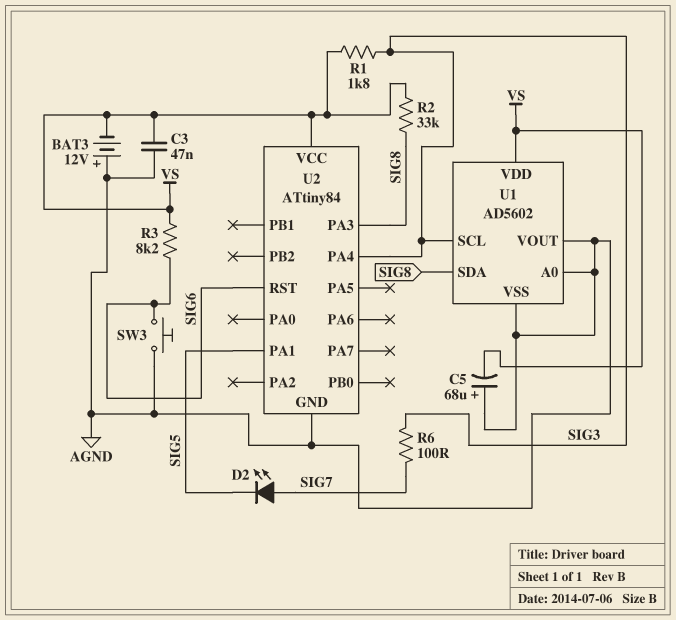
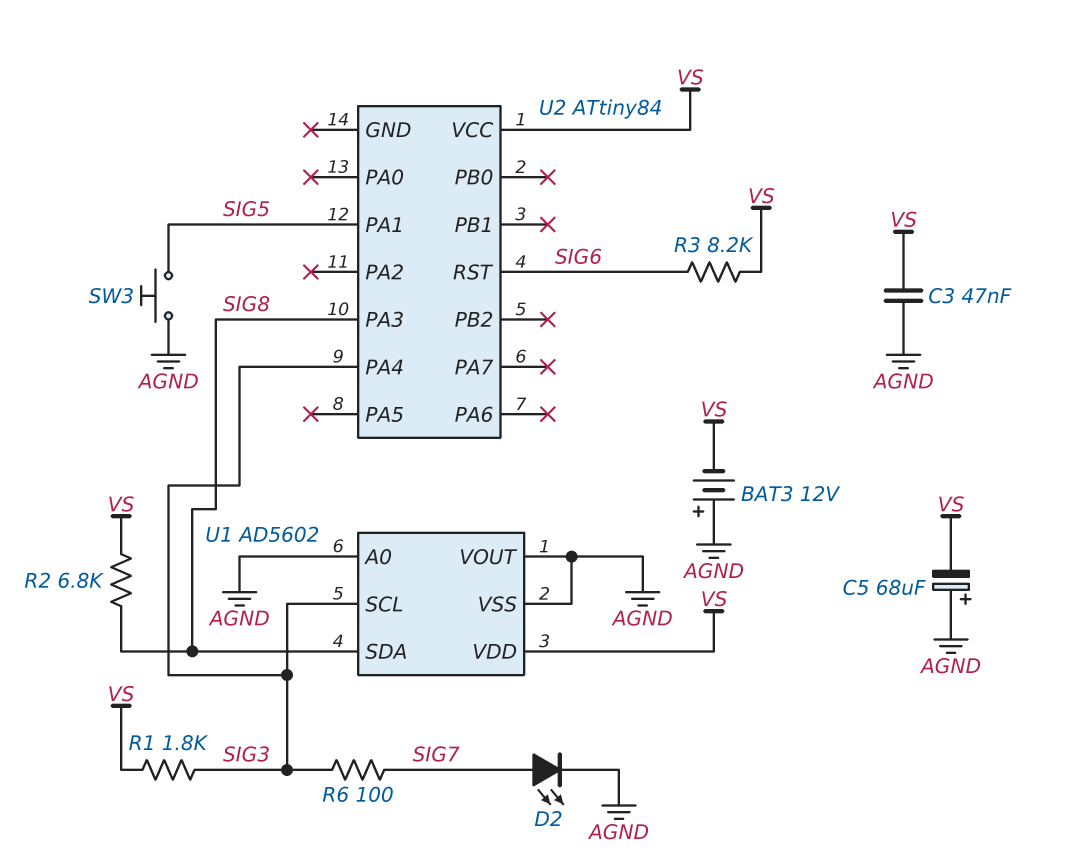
D2: LED (A SIG7, K SIG5) -> LED (A SIG7, K AGND)
R2: 33k (SIG8, VS) -> 6.8k (SIG8, VS)
SW3: button (AGND, SIG6) -> button (AGND, SIG5)
U2 pin GND: AGND -> none

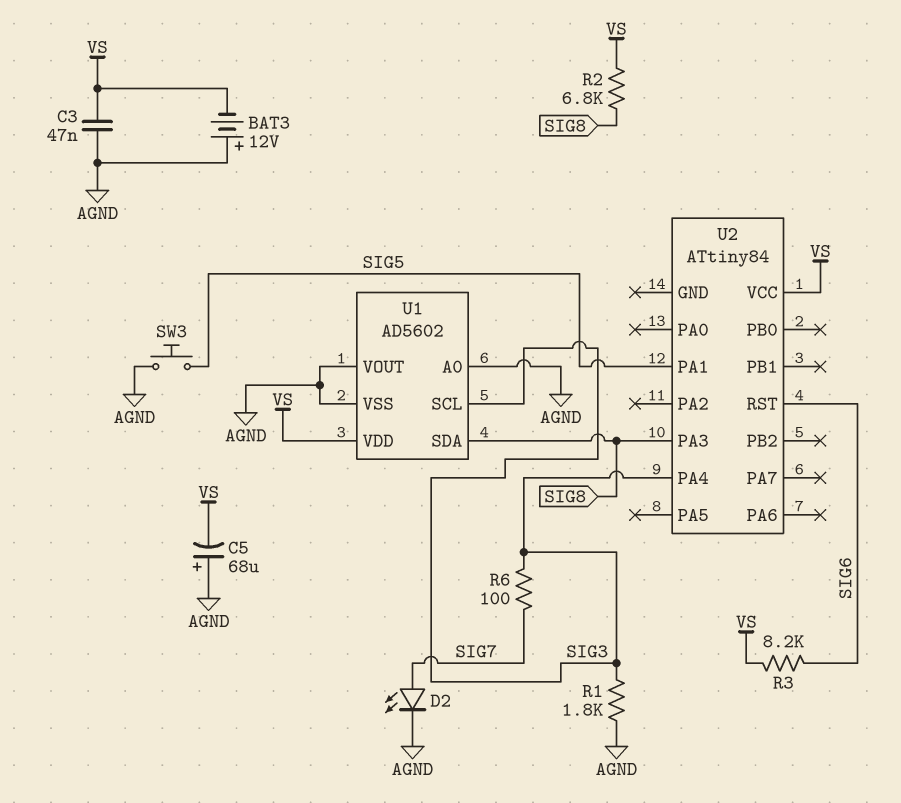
R1: 1.8k (SIG3, VS) -> 1.8k (AGND, SIG3)

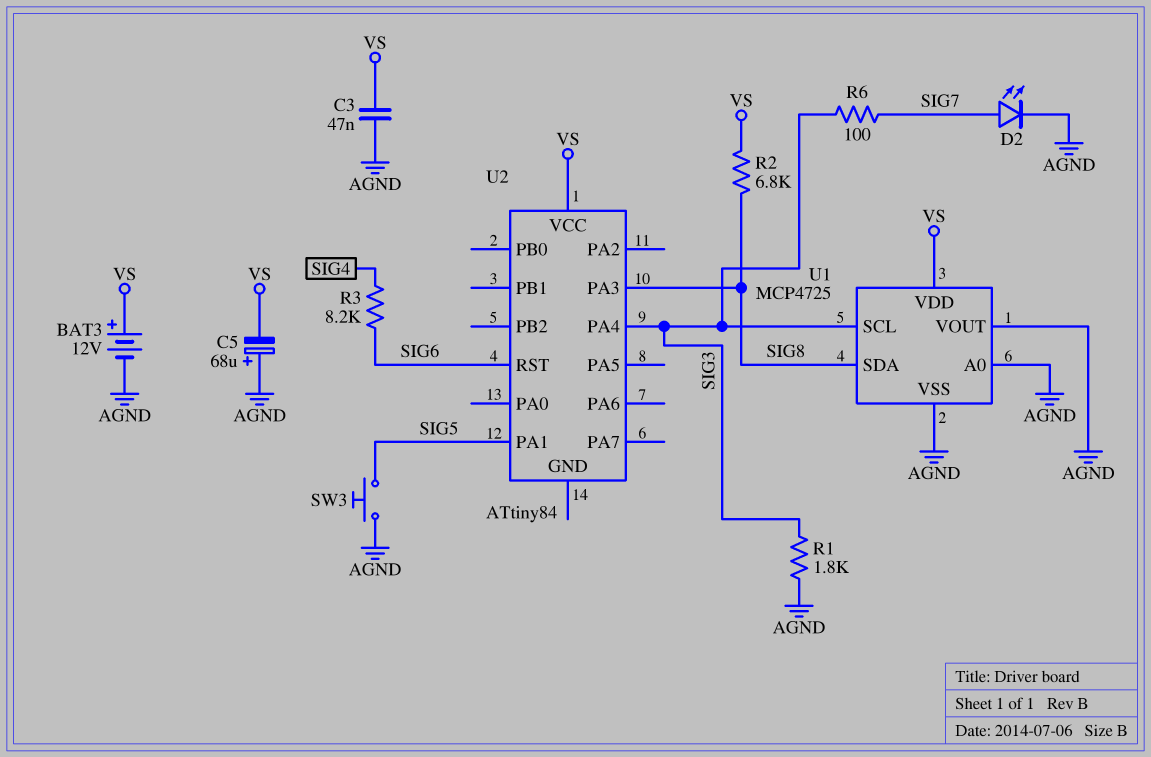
BAT3: 12V (plus AGND, minus VS) -> 12V (plus VS, minus AGND)
R3: 8.2k (SIG6, VS) -> 8.2k (SIG4, SIG6)
U1: AD5602 -> MCP4725

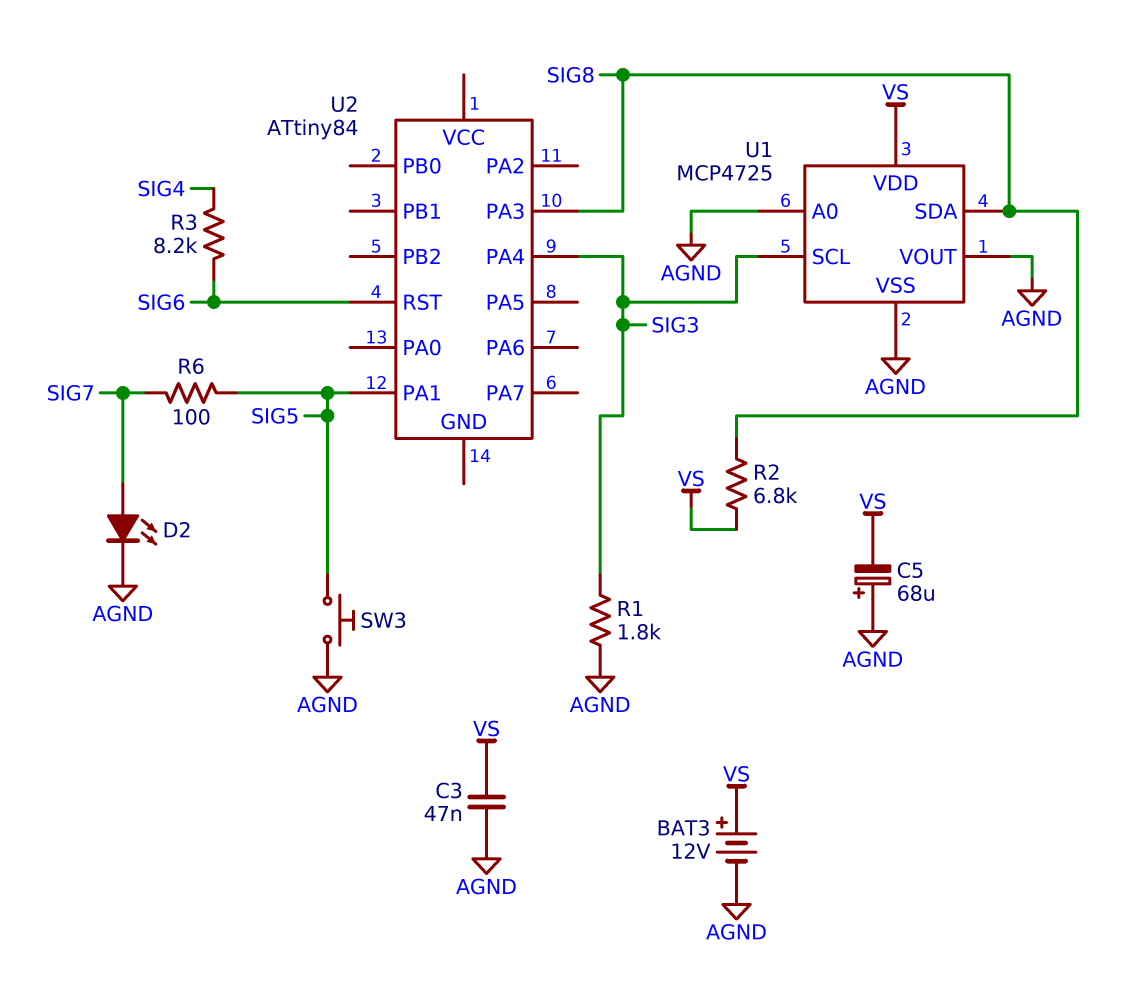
R6: 100 (SIG3, SIG7) -> 100 (SIG5, SIG7)
U2 pin VCC: VS -> none

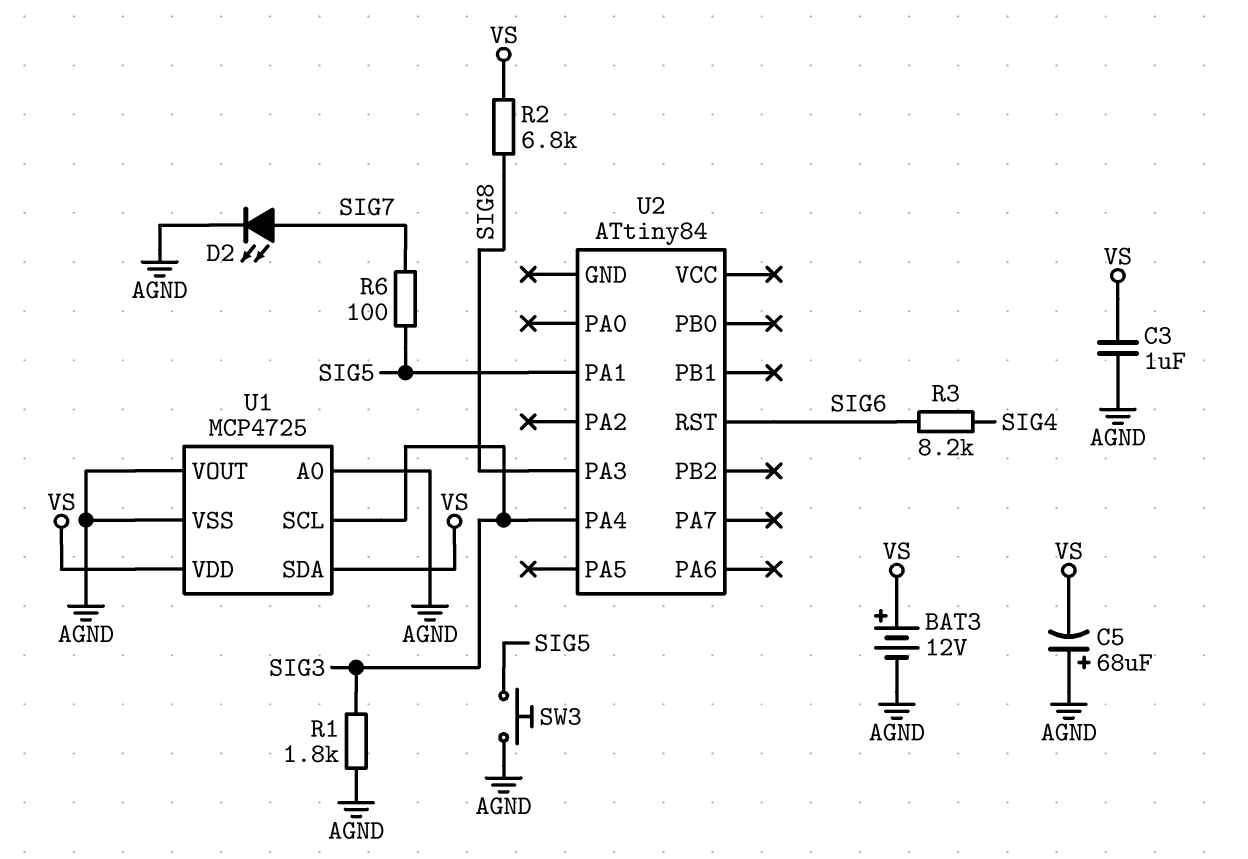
C3: 47nF (AGND, VS) -> 1uF (AGND, VS)
U1 pin SDA: SIG8 -> VS

